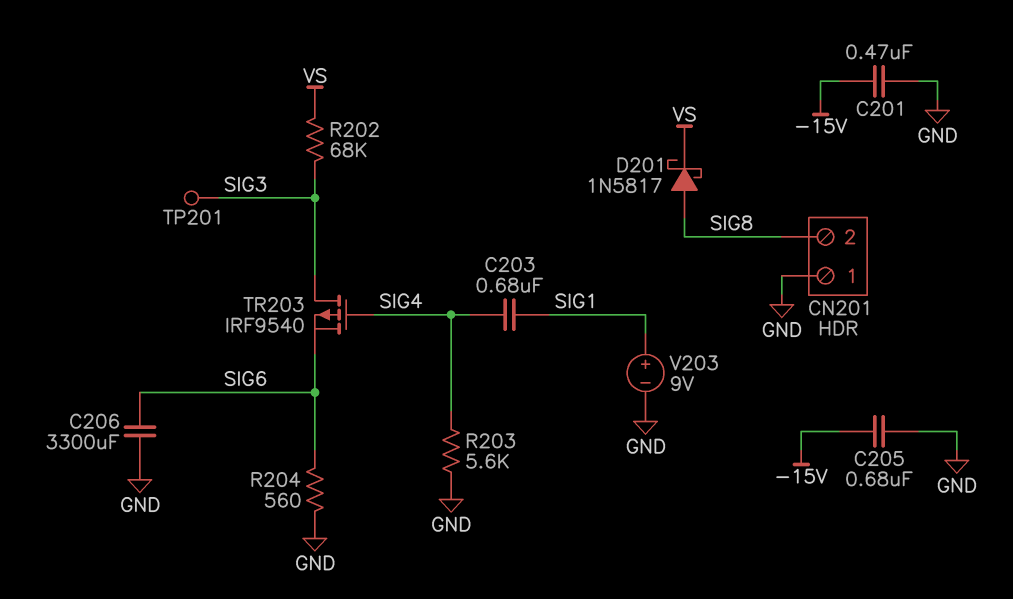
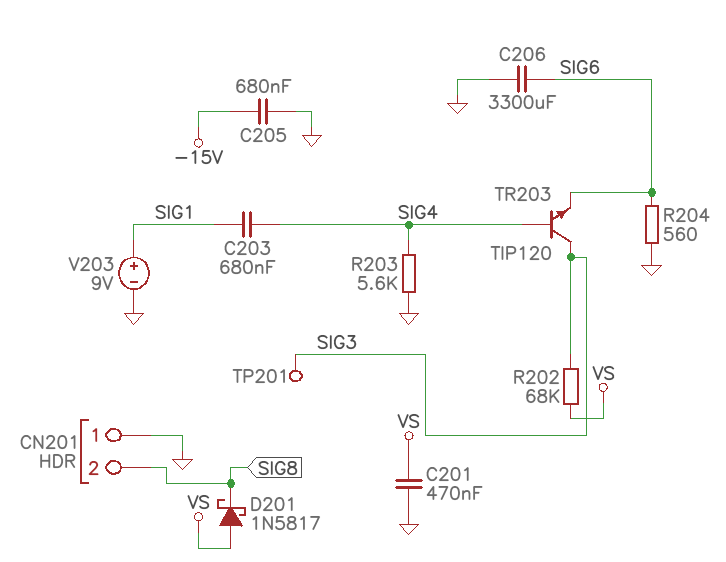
C201: 470nF (-15V, GND) -> 470nF (GND, VS)
D201: schottky 1N5817 (A SIG8, K VS) -> schottky 1N5817 (A VS, K SIG8)
TR203: PMOS IRF9540 (G SIG4, D SIG3, S SIG6) -> NPN TIP120 (B SIG4, C SIG3, E SIG6)

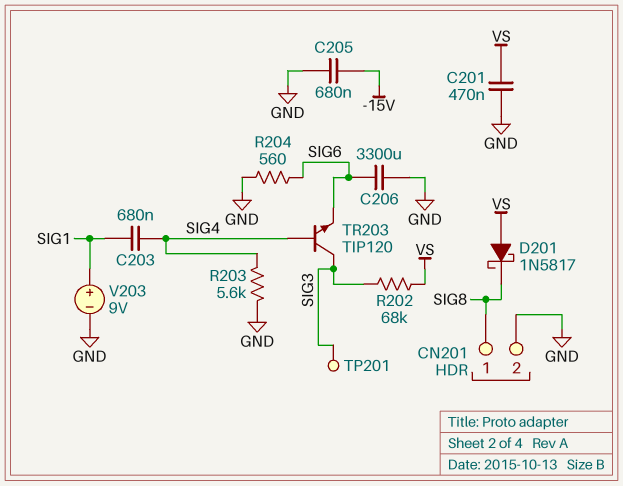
CN201 pin 1: GND -> SIG8
CN201 pin 2: SIG8 -> GND

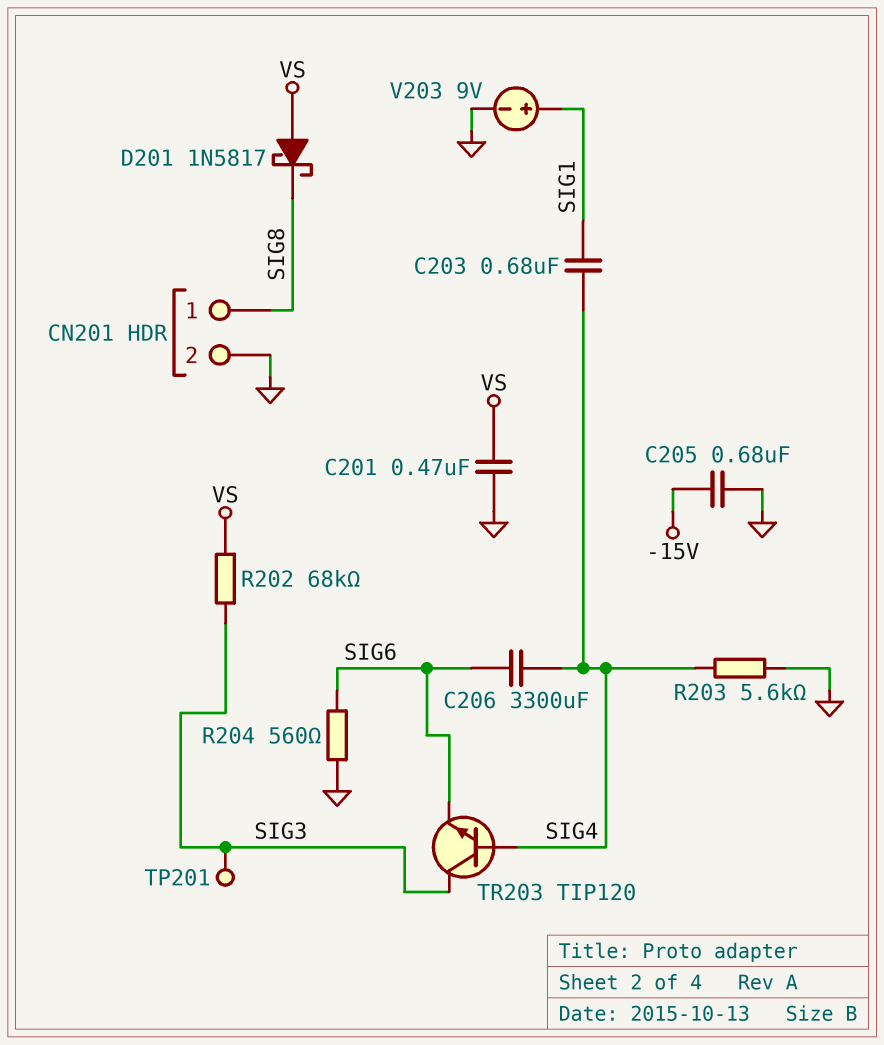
C206: 3300uF (GND, SIG6) -> 3300uF (SIG4, SIG6)

